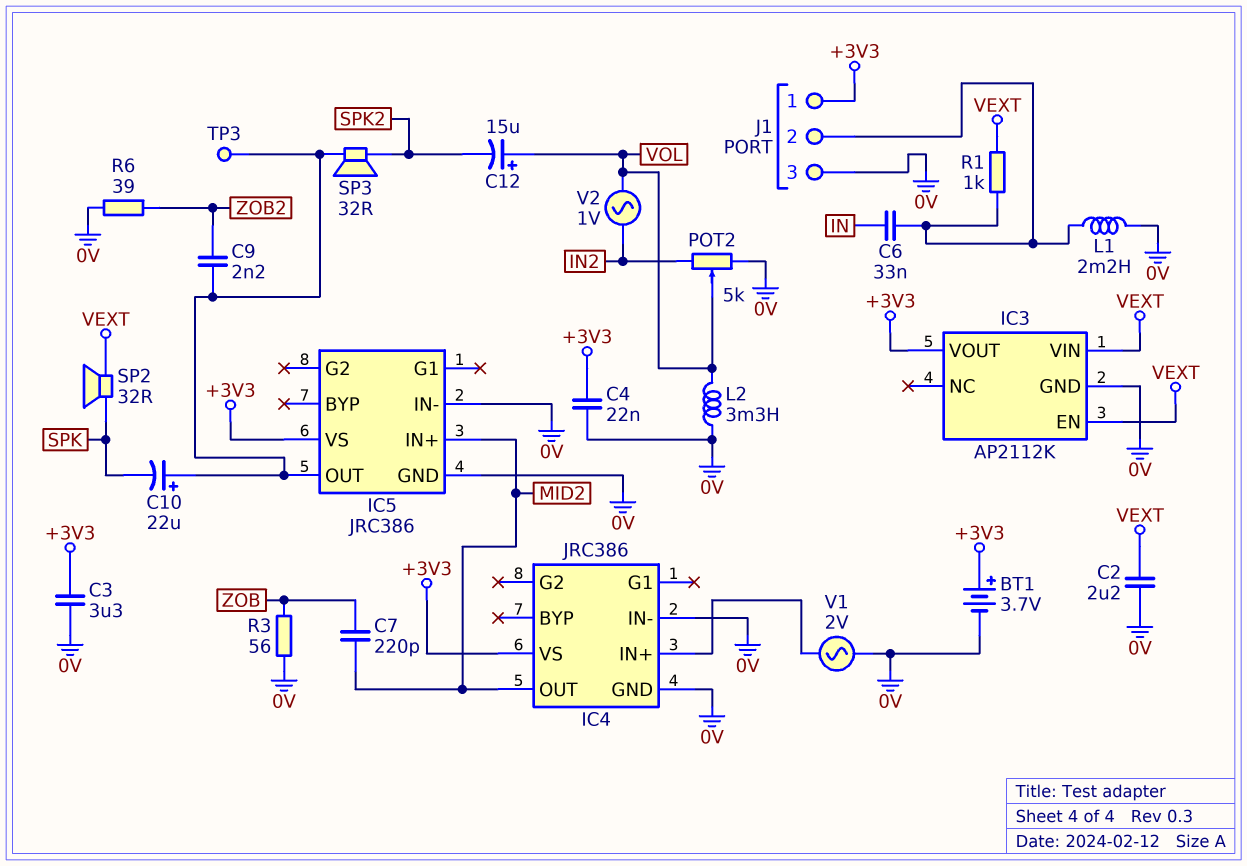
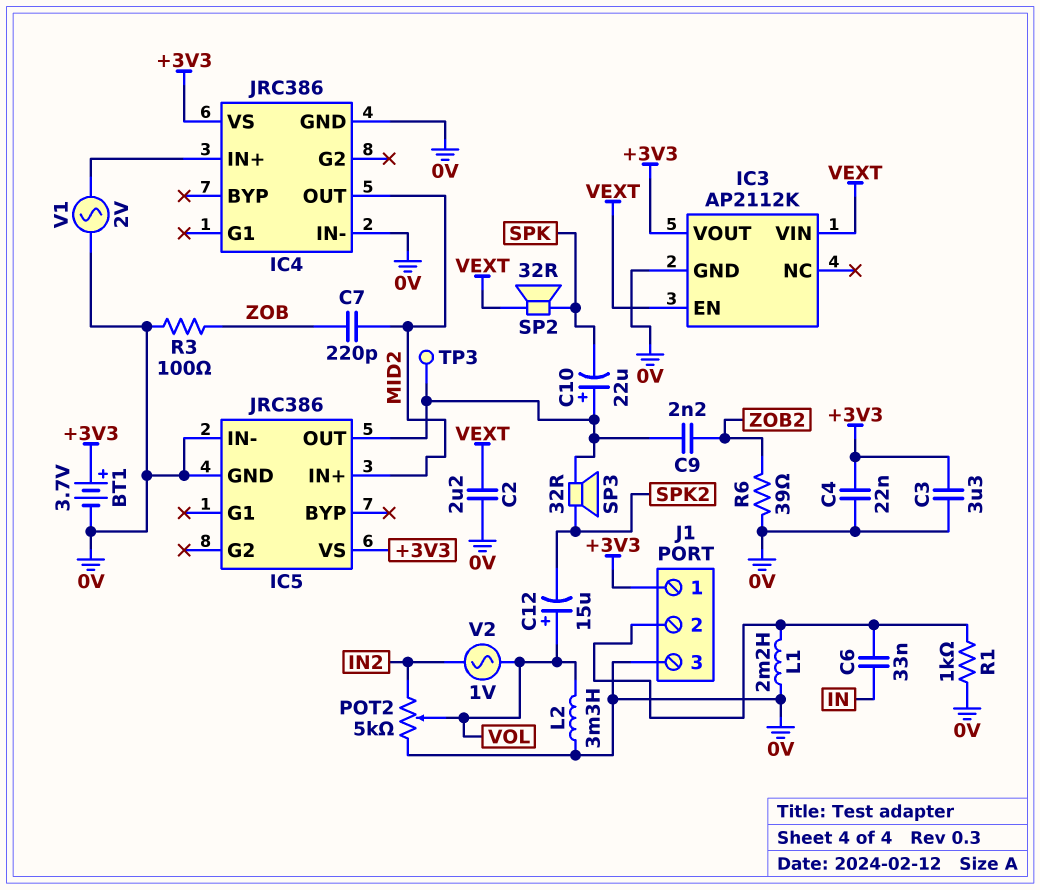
R1: 1k (J1/2, VEXT) -> 1k (0V, J1/2)
R3: 56 (0V, ZOB) -> 100 (0V, ZOB)

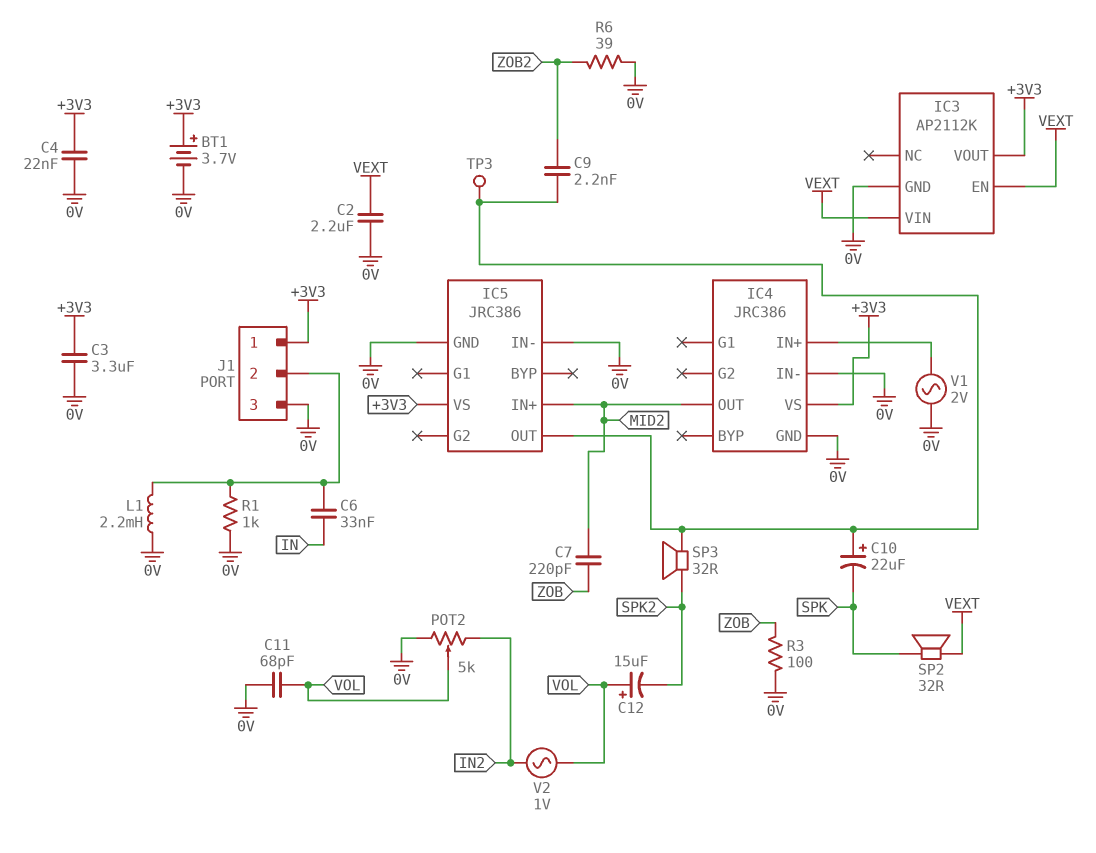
C11: none -> 68pF (0V, VOL)
L2: 3.3mH (0V, VOL) -> none

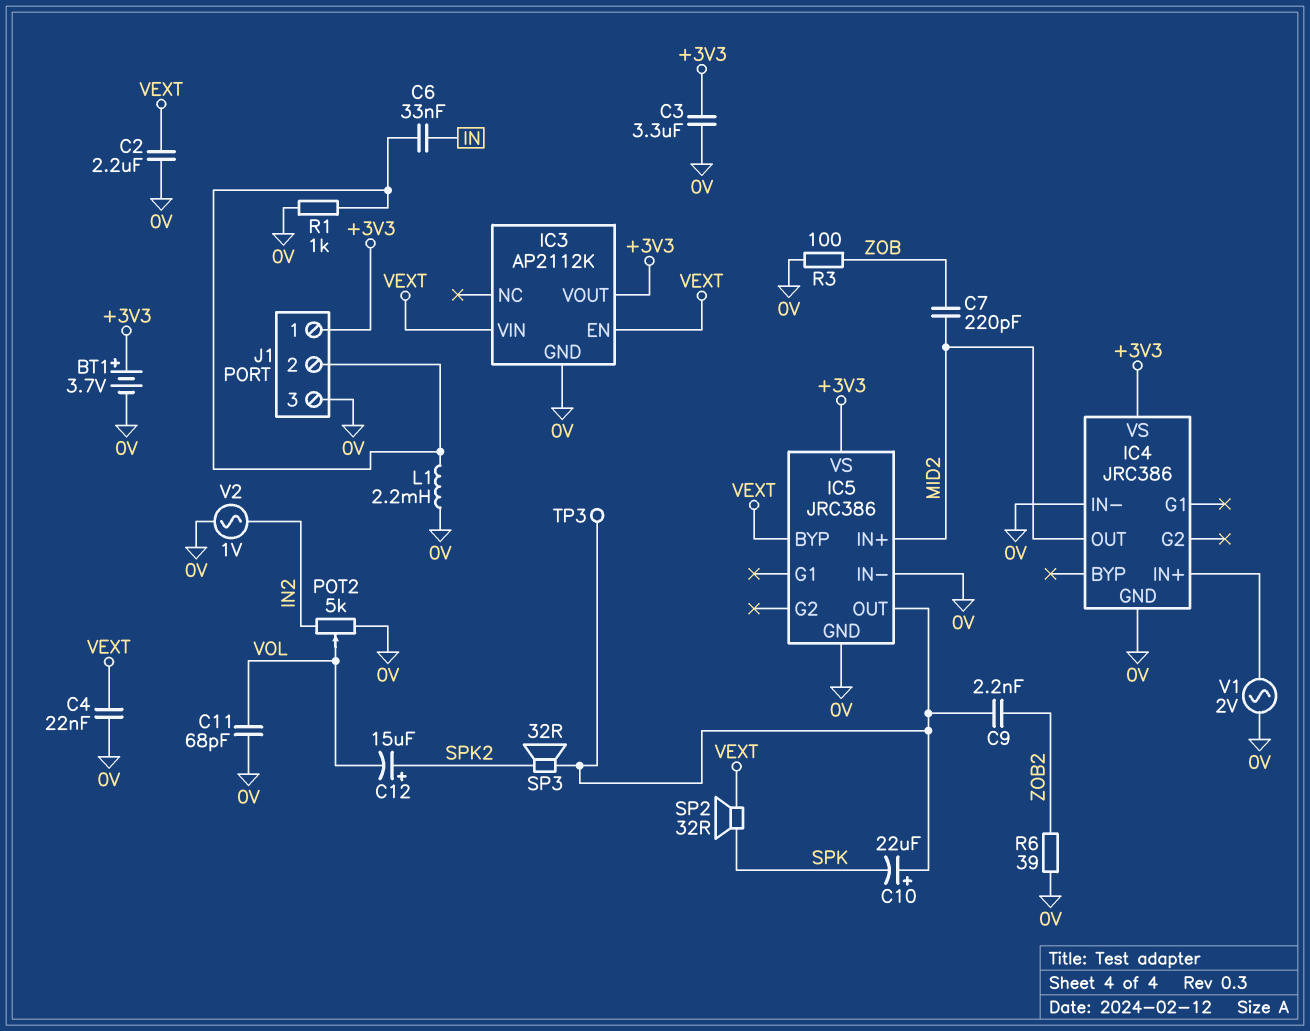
C4: 22nF (+3V3, 0V) -> 22nF (0V, VEXT)
C12: 15uF (plus VOL, minus SPK2) -> 15uF (plus SPK2, minus VOL)
IC5 pin BYP: none -> VEXT
V2: AC 1V (IN2, VOL) -> AC 1V (0V, IN2)

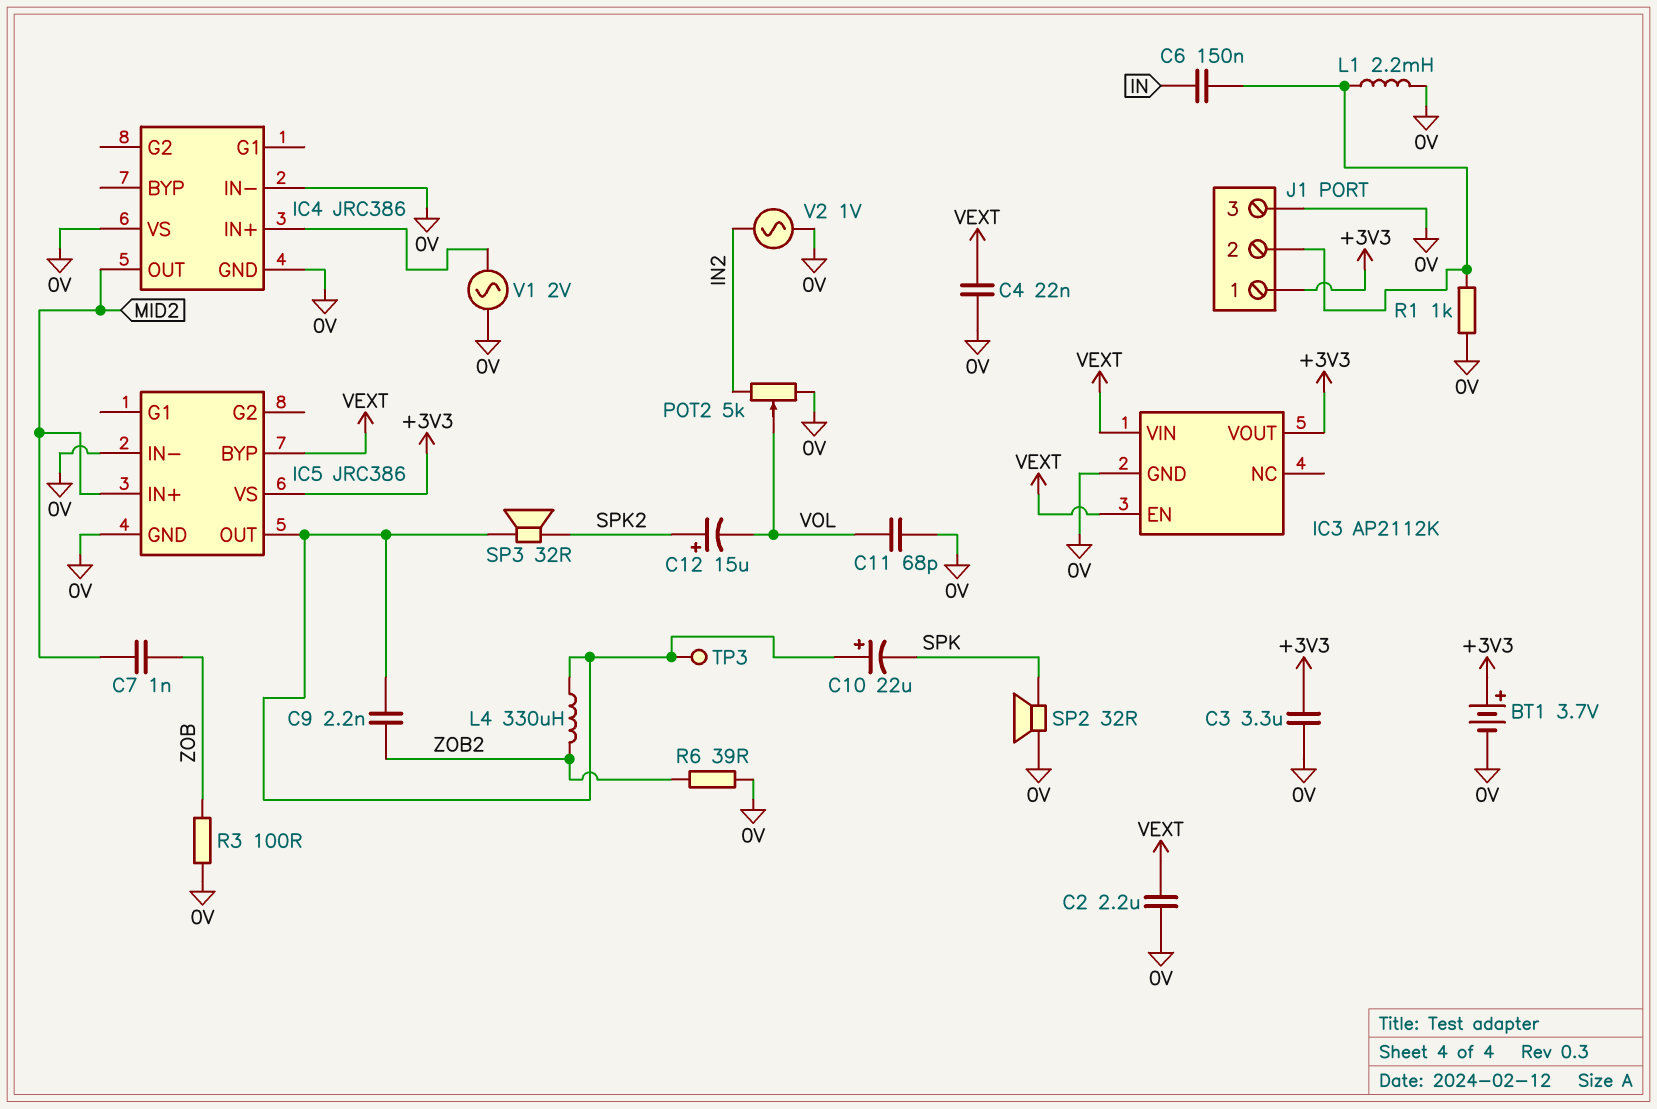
C6: 33nF (IN, J1/2) -> 150nF (IN, J1/2)
C7: 220pF (MID2, ZOB) -> 1nF (MID2, ZOB)
IC4 pin VS: +3V3 -> 0V
L4: none -> 330uH (IC5/OUT, ZOB2)
SP2: speaker 32R (SPK, VEXT) -> speaker 32R (0V, SPK)

